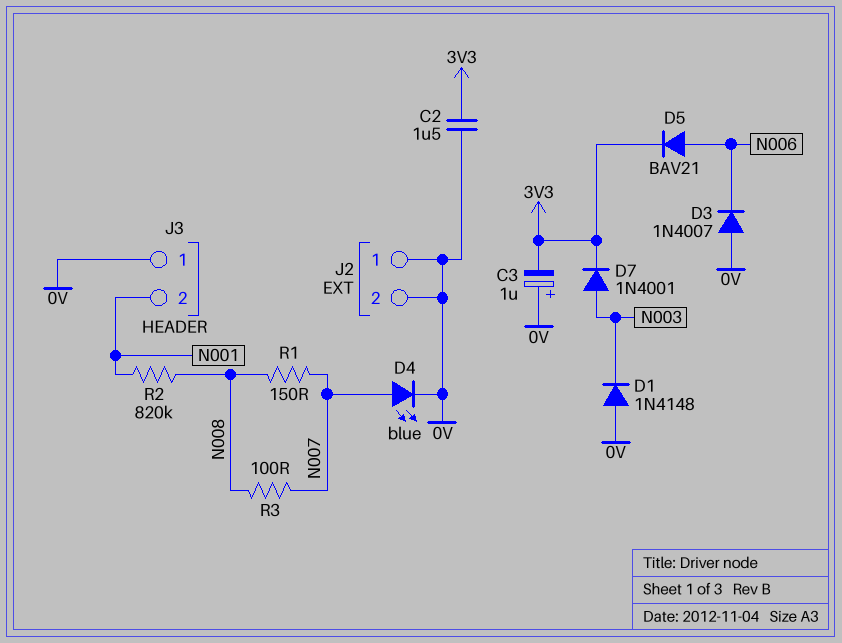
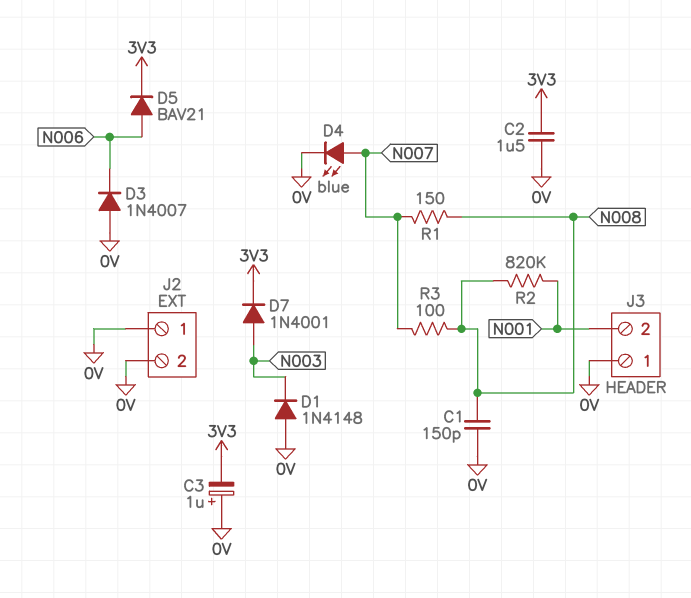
C1: none -> 150pF (0V, N008)

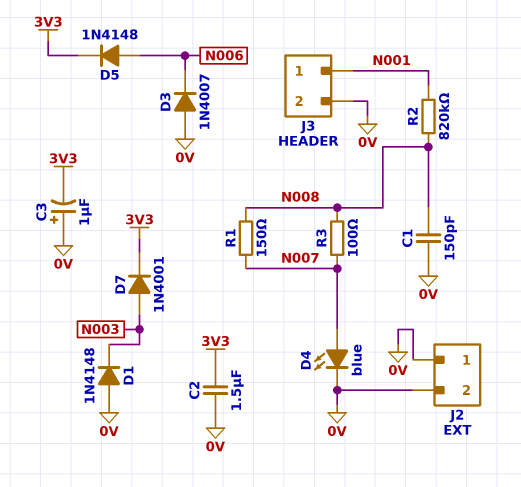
D5: diode BAV21 (A N006, K 3V3) -> diode 1N4148 (A N006, K 3V3)
J3 pin 1: 0V -> N001
J3 pin 2: N001 -> 0V

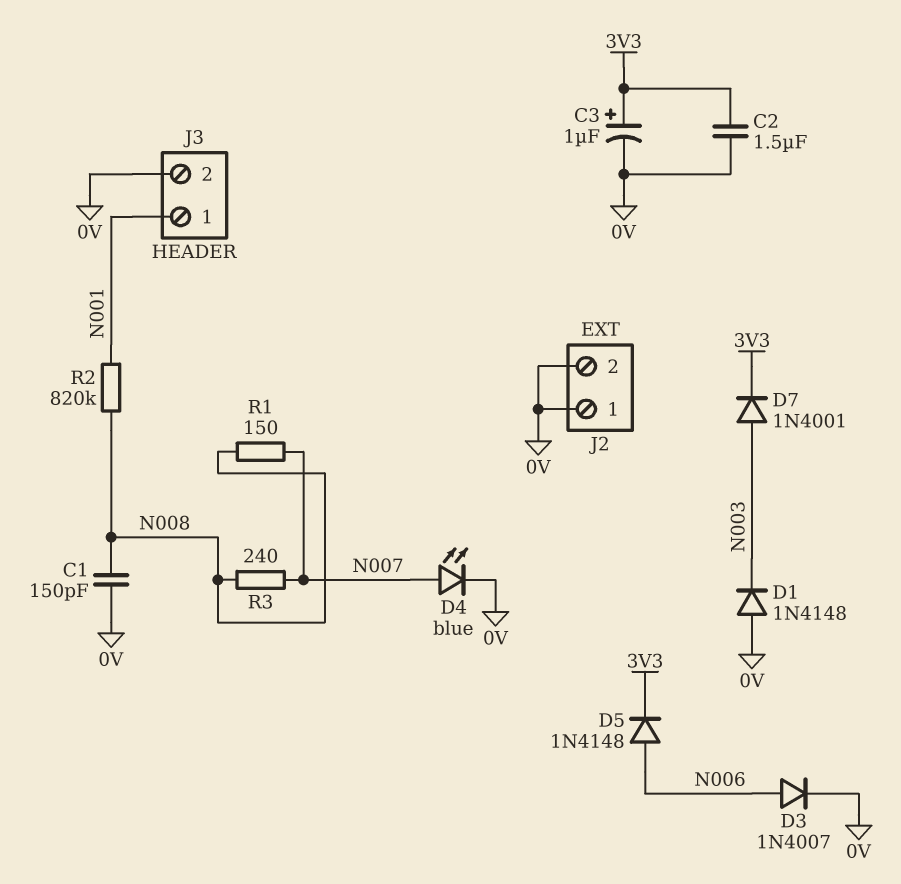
C3: 1uF (plus 0V, minus 3V3) -> 1uF (plus 3V3, minus 0V)
D3: diode 1N4007 (A 0V, K N006) -> diode 1N4007 (A N006, K 0V)
R3: 100 (N007, N008) -> 240 (N007, N008)

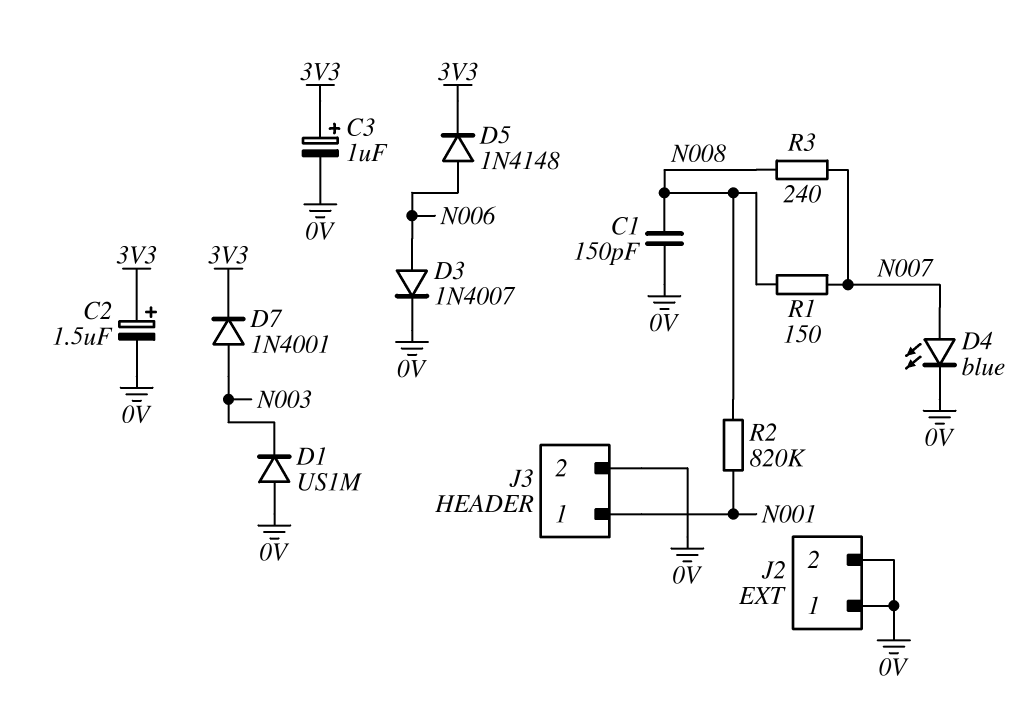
C2: 1.5uF (0V, 3V3) -> 1.5uF (plus 3V3, minus 0V)
D1: diode 1N4148 (A 0V, K N003) -> diode US1M (A 0V, K N003)

